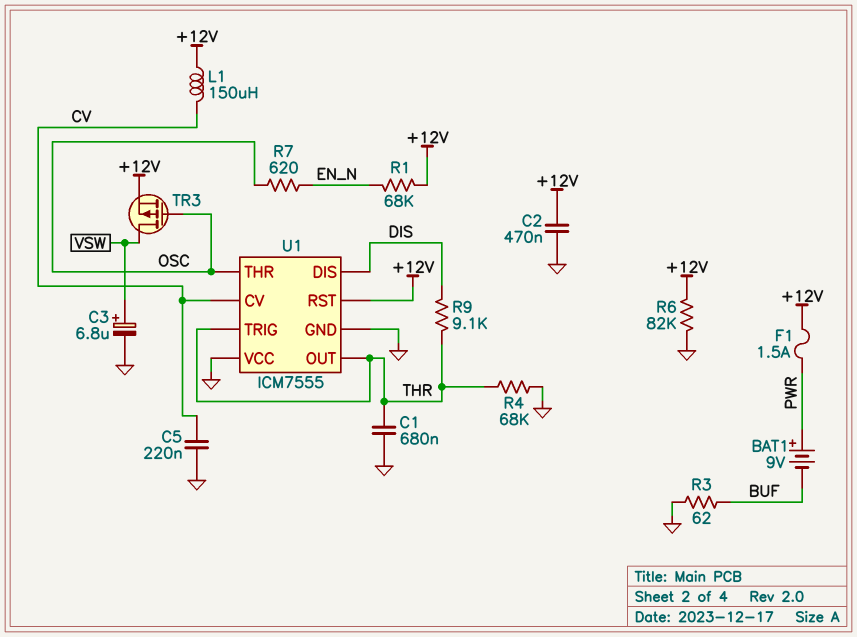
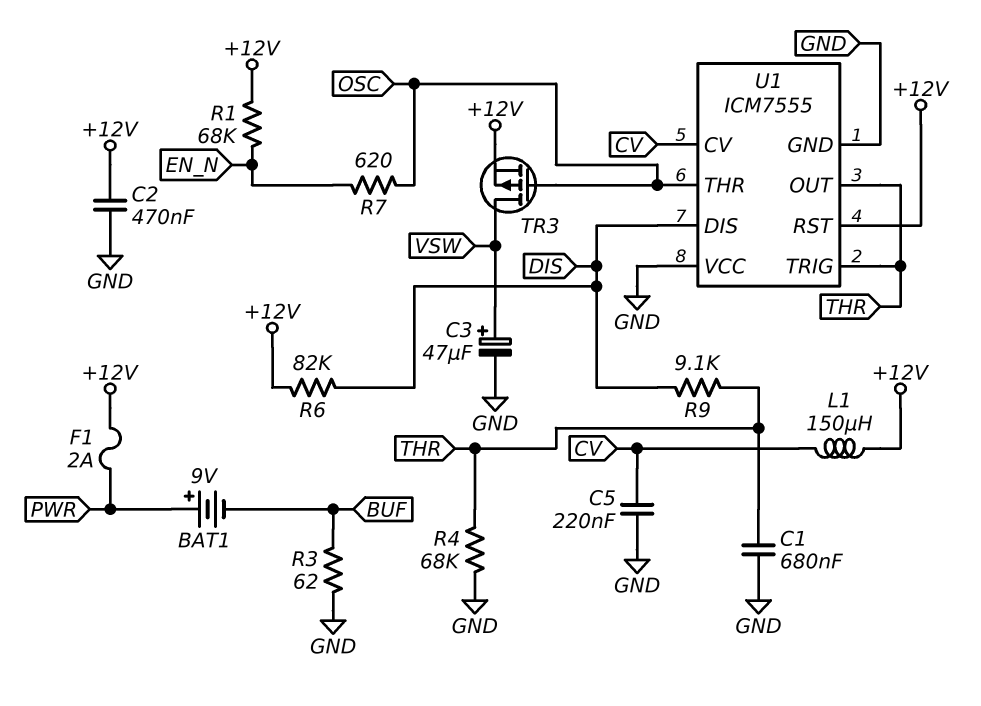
C3: 6.8uF (plus VSW, minus GND) -> 47uF (plus VSW, minus GND)
F1: 1.5A (+12V, PWR) -> 2A (+12V, PWR)
R6: 82k (+12V, GND) -> 82k (+12V, DIS)

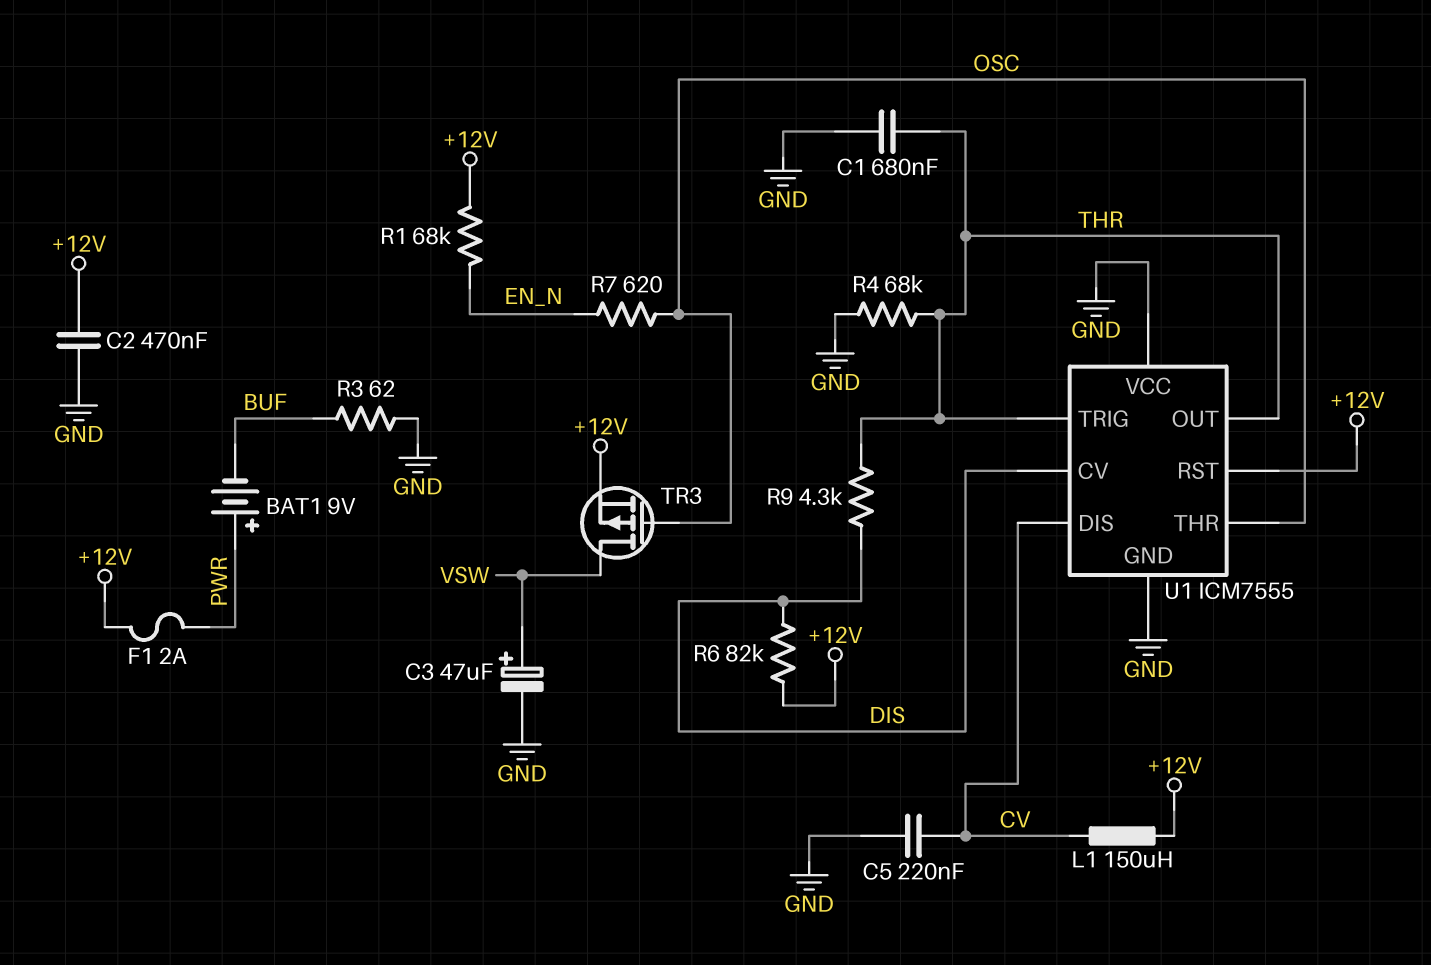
R9: 9.1k (DIS, THR) -> 4.3k (DIS, THR)
U1 pin CV: CV -> DIS
U1 pin DIS: DIS -> CV

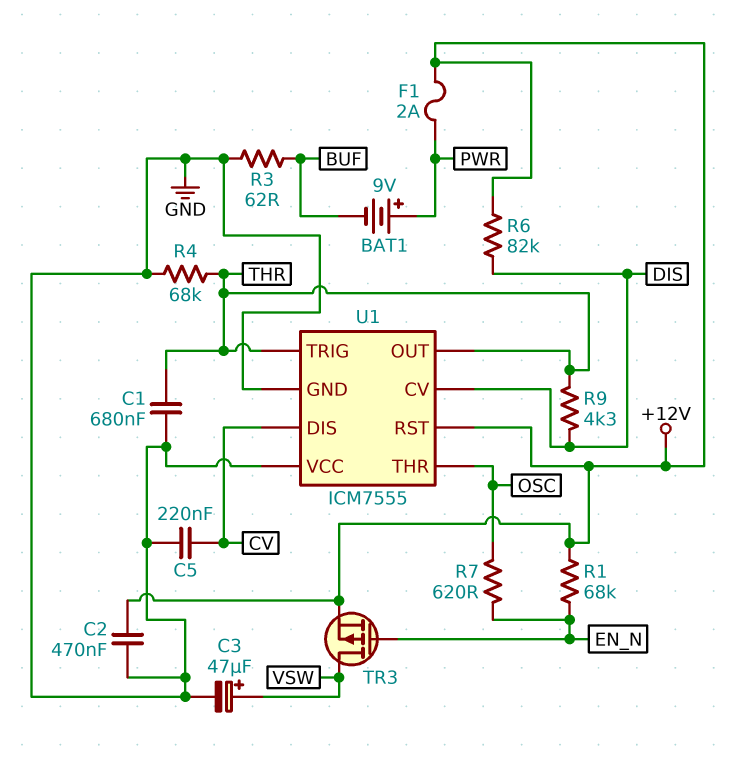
L1: 150uH (+12V, CV) -> none
TR3: PMOS (G OSC, D VSW, S +12V) -> PMOS (G EN_N, D VSW, S +12V)

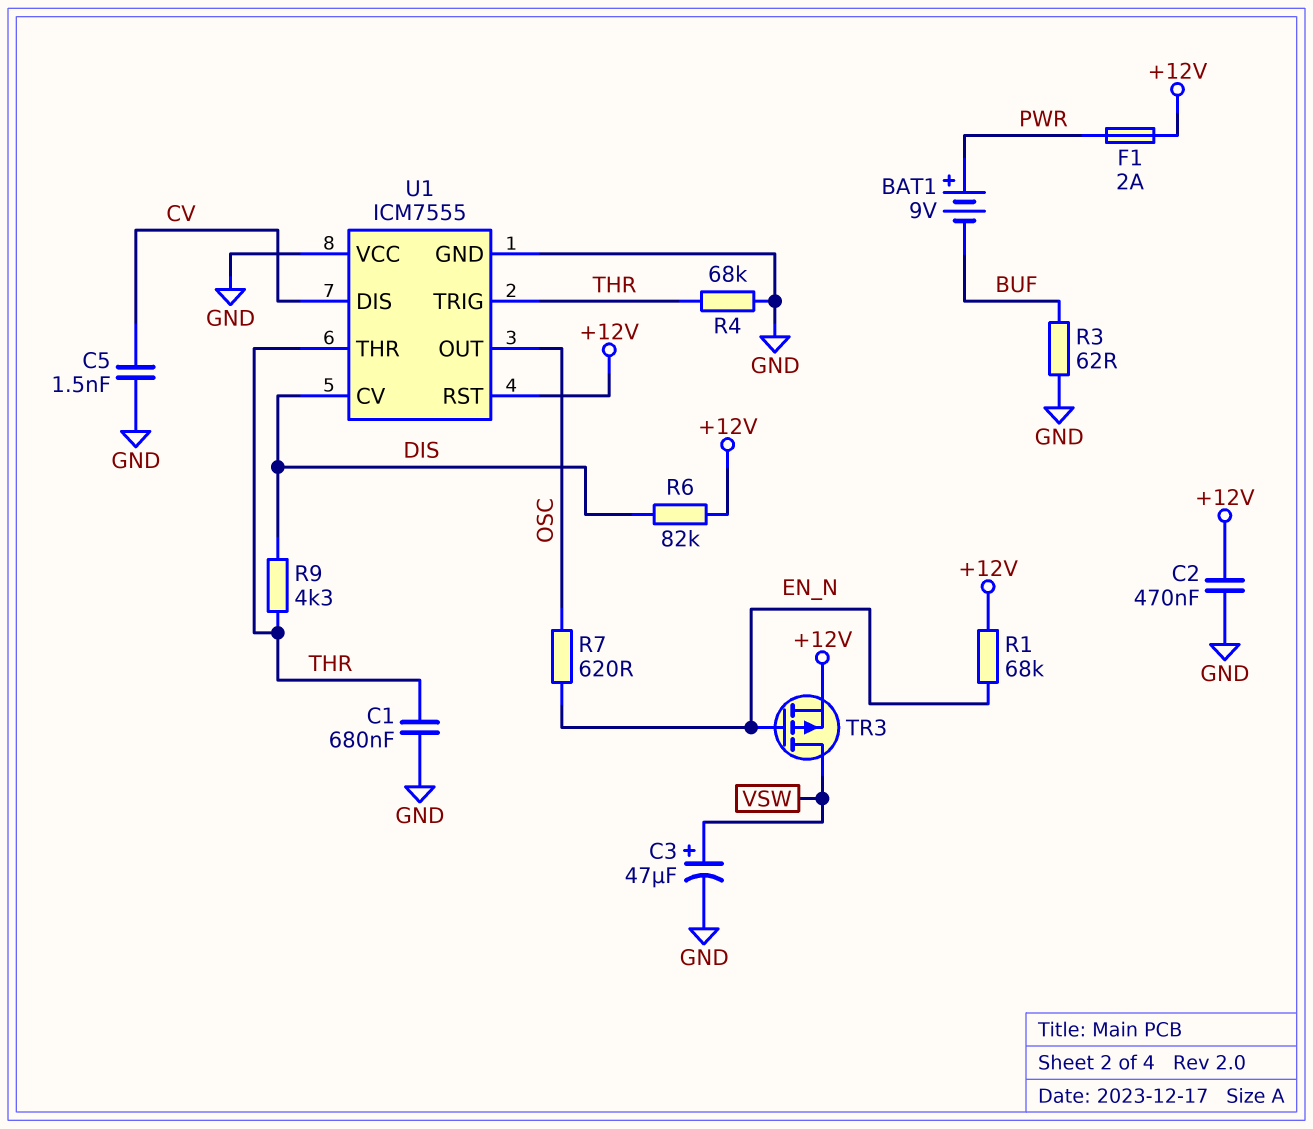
C5: 220nF (CV, GND) -> 1.5nF (CV, GND)
U1 pin OUT: THR -> OSC
U1 pin THR: OSC -> THR

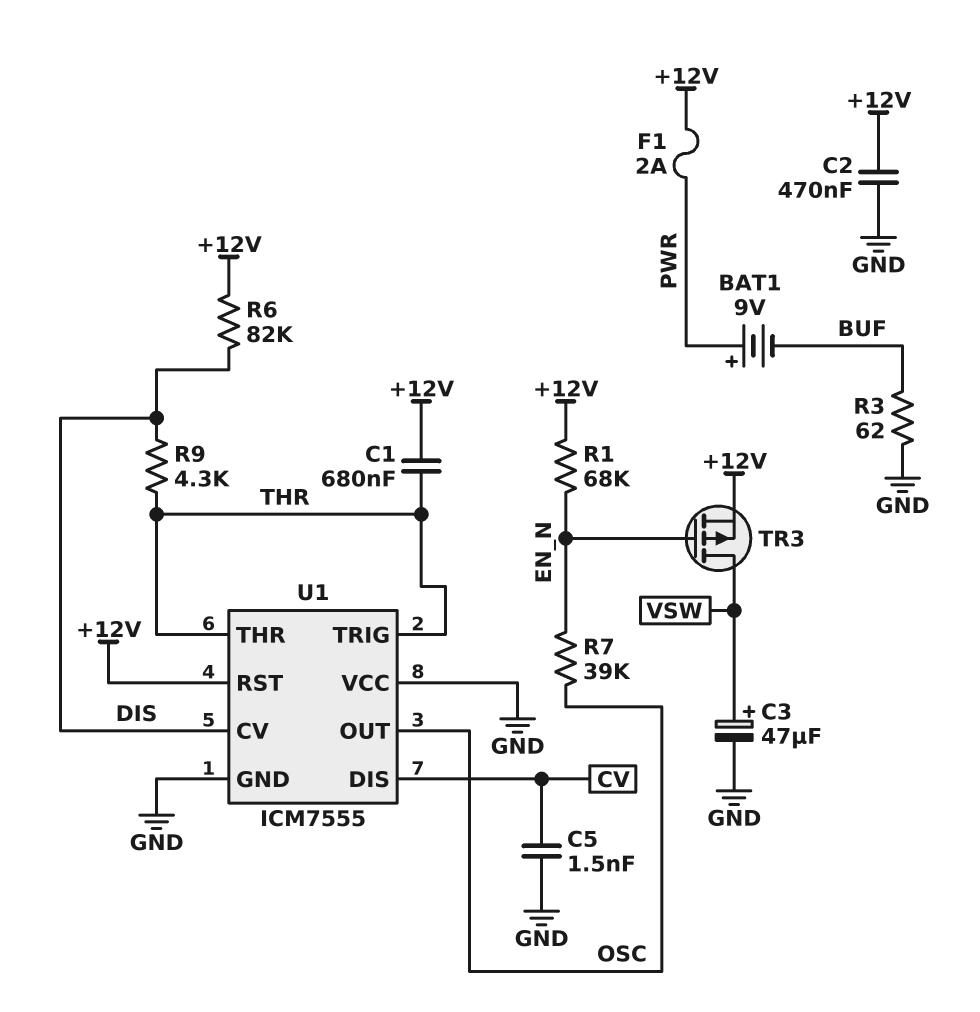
C1: 680nF (GND, THR) -> 680nF (+12V, THR)
R4: 68k (GND, THR) -> none
R7: 620 (EN_N, OSC) -> 39k (EN_N, OSC)

